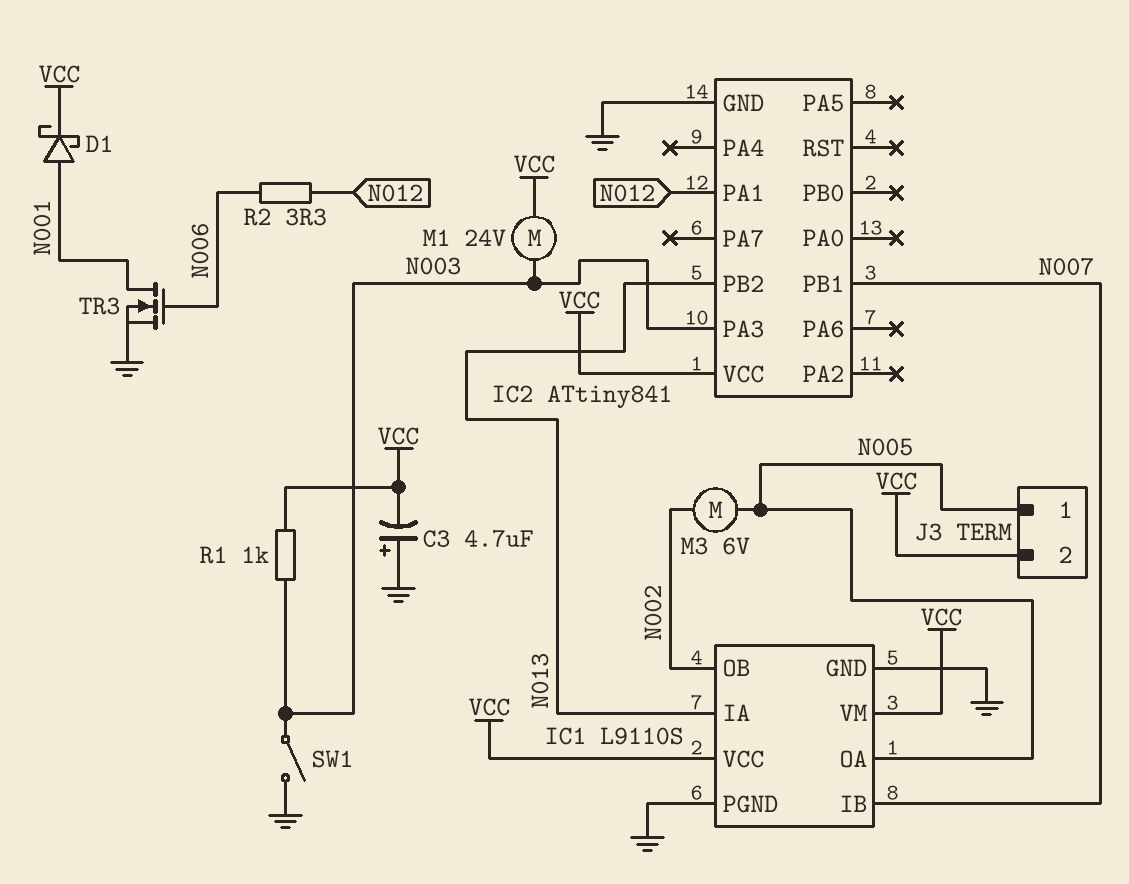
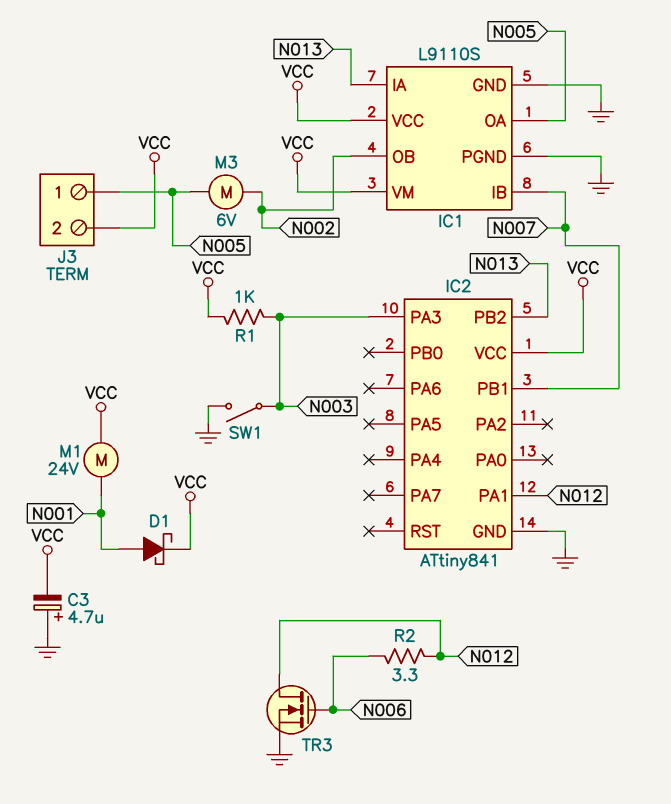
M1: motor 24V (N003, VCC) -> motor 24V (N001, VCC)
TR3: NMOS (G N006, D N001, S GND) -> NMOS (G N006, D N012, S GND)

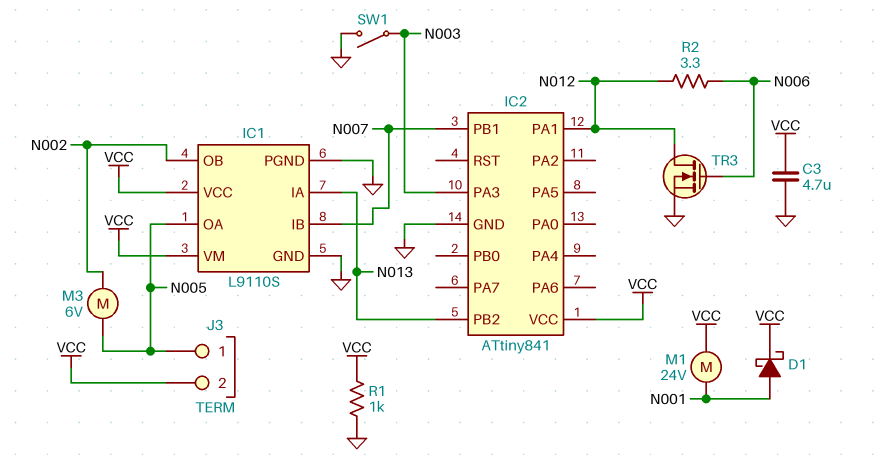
C3: 4.7uF (plus GND, minus VCC) -> 4.7uF (GND, VCC)
R1: 1k (N003, VCC) -> 1k (GND, VCC)

